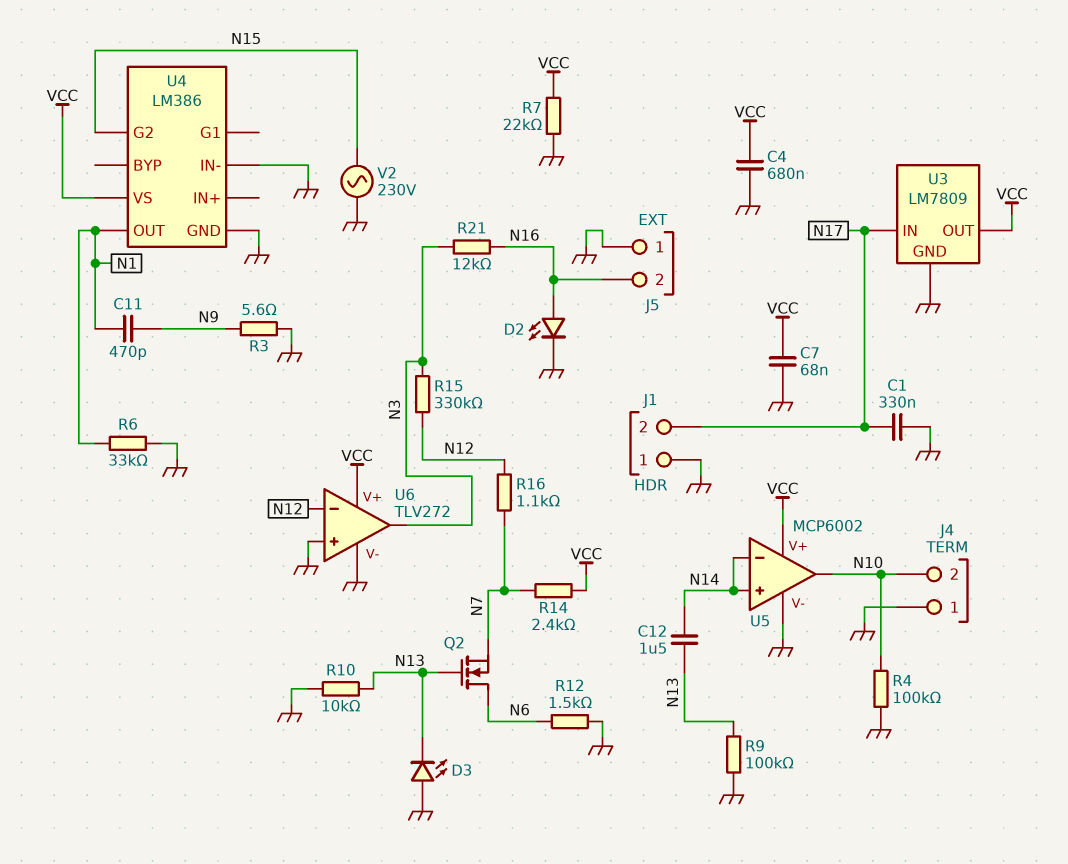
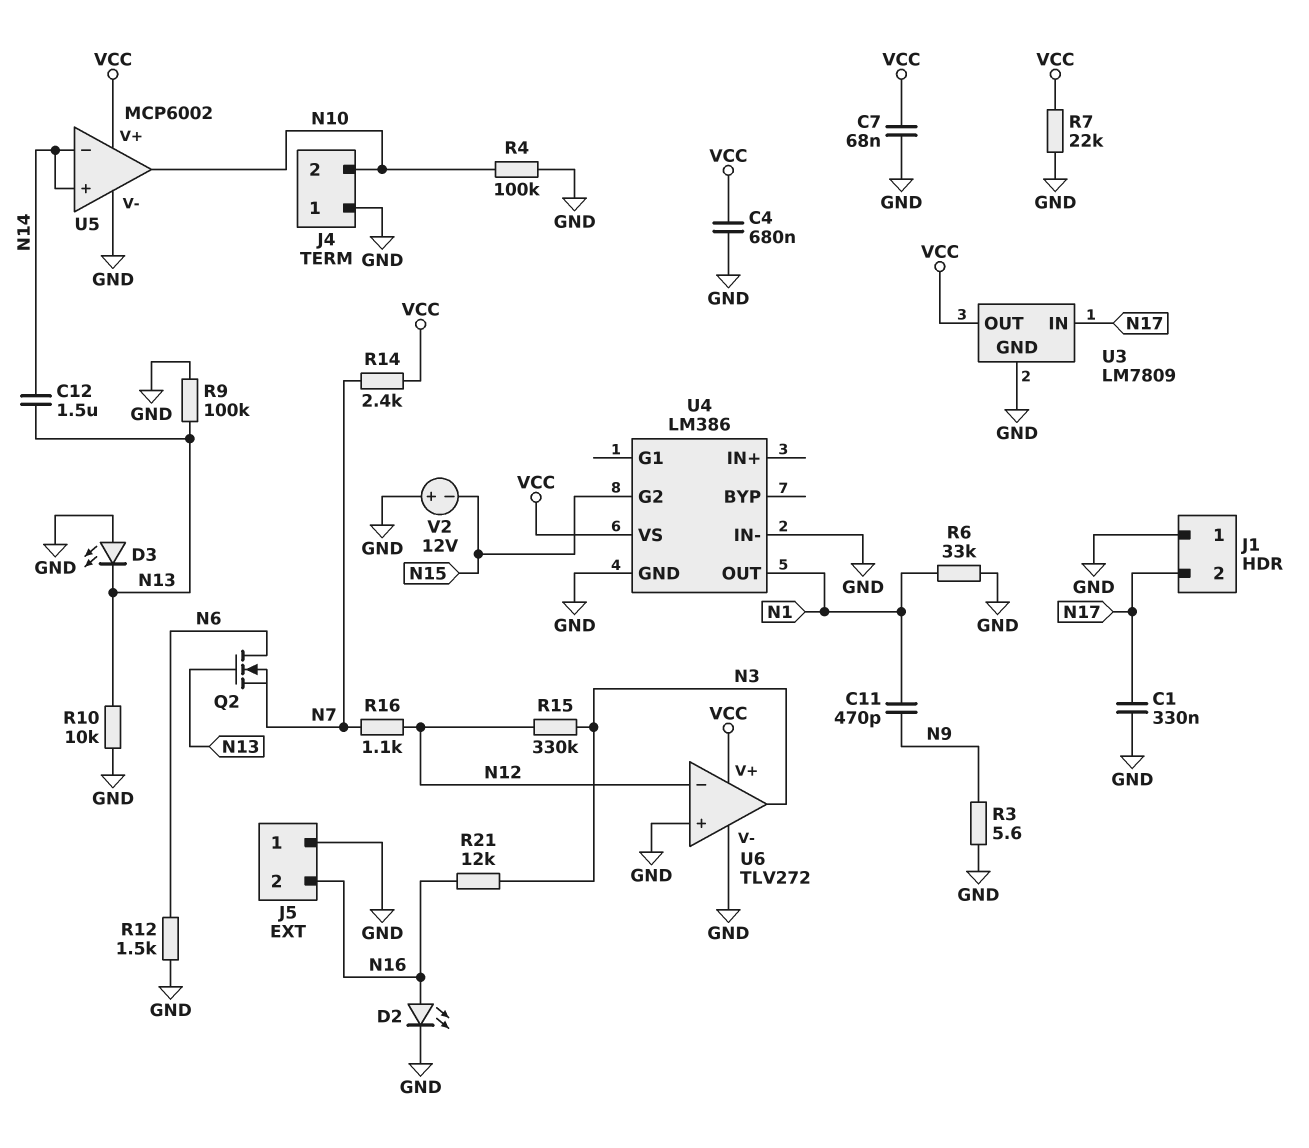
V2: AC 230V (GND, N15) -> 12V (plus GND, minus N15)

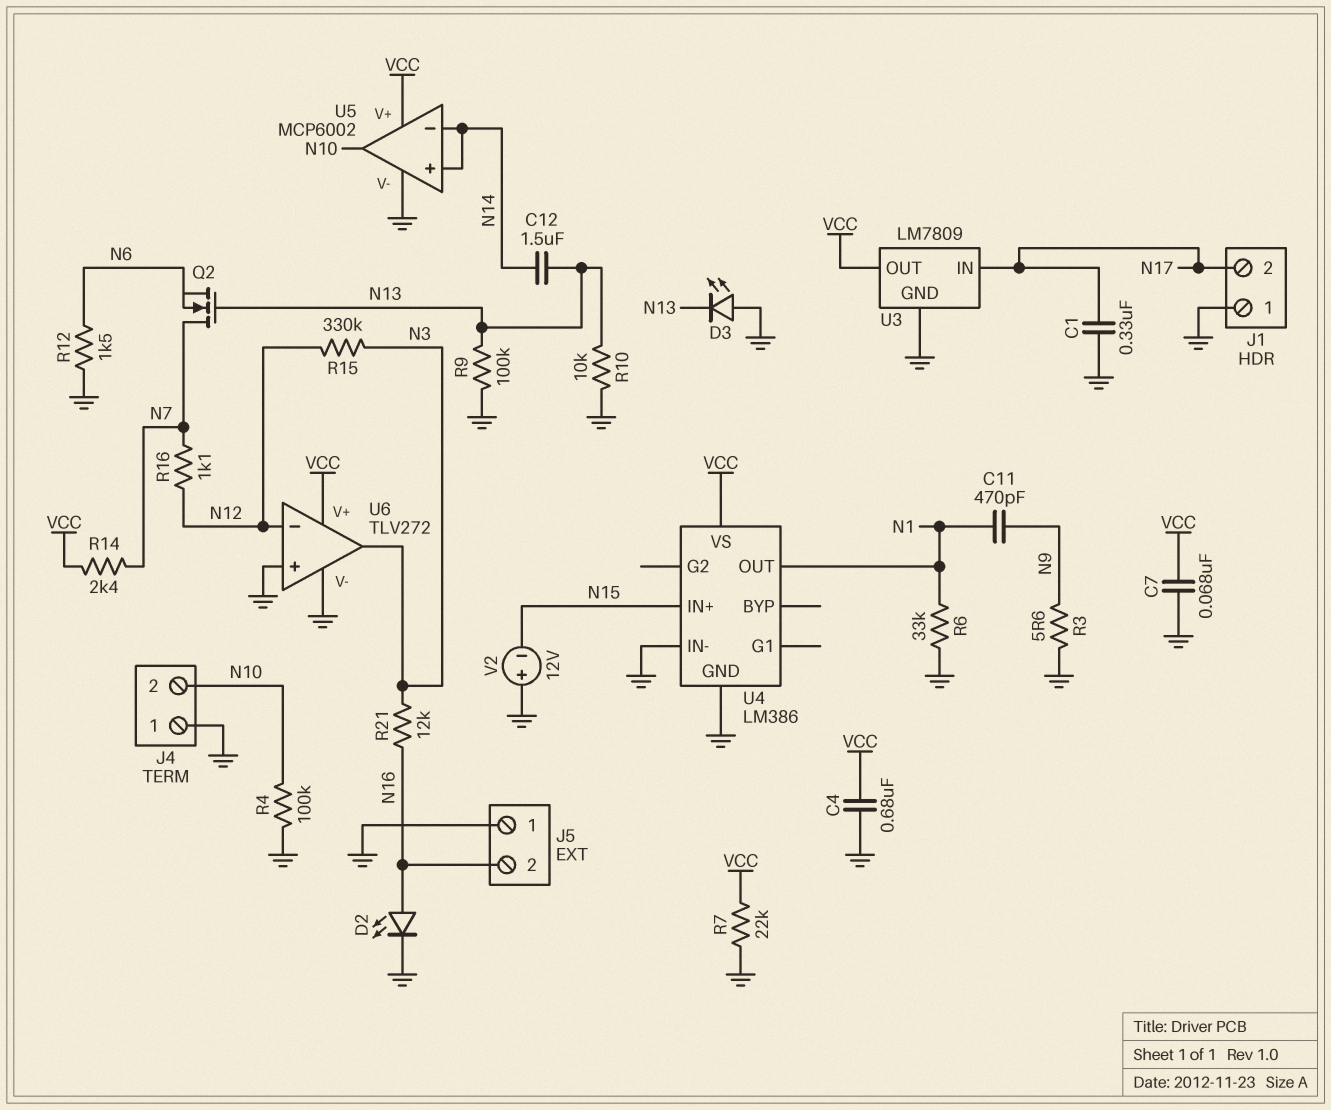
Q2: NMOS (G N13, D N6, S N7) -> NMOS (G N13, D N7, S N6)
U4 pin G2: N15 -> none
U4 pin IN+: none -> N15

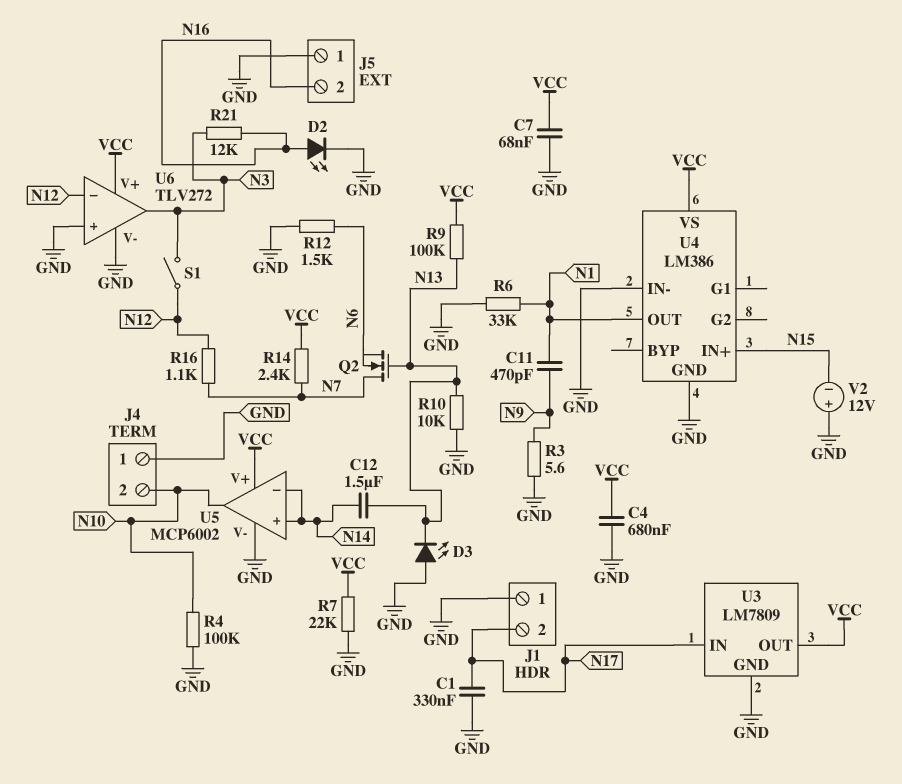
R9: 100k (GND, N13) -> 100k (N13, VCC)
R15: 330k (N3, N12) -> none
S1: none -> switch (N3, N12)

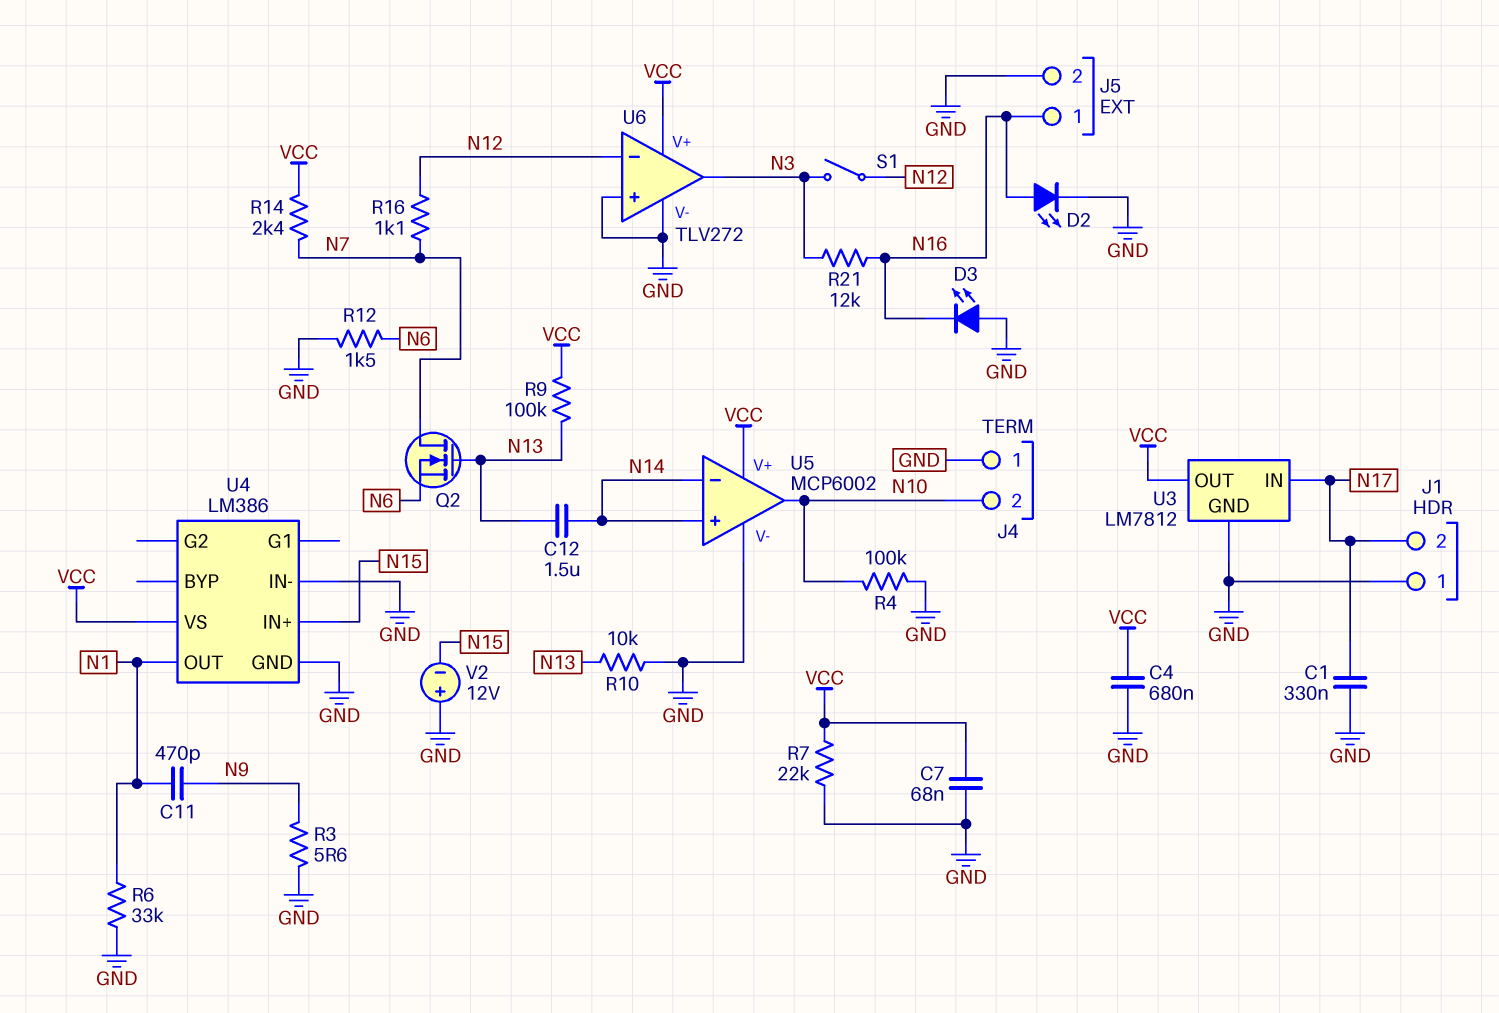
D3: LED (A GND, K N13) -> LED (A GND, K N16)
J5 pin 1: GND -> N16
J5 pin 2: N16 -> GND
U3: LM7809 -> LM7812

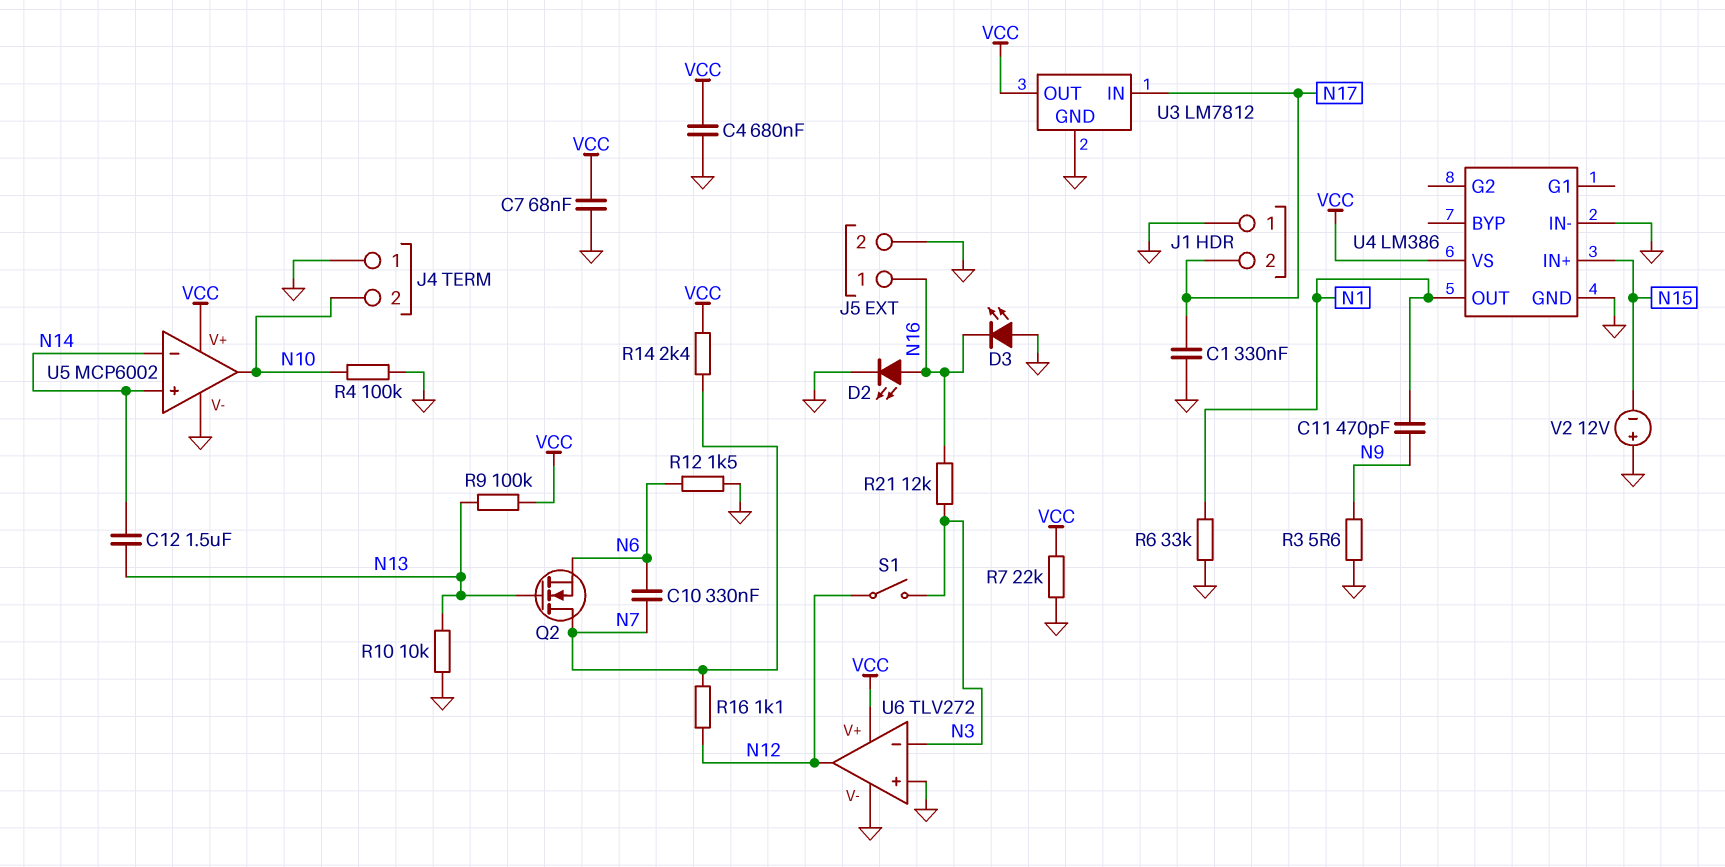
C10: none -> 330nF (N6, N7)
U6 pin in-: N12 -> N3
U6 pin out: N3 -> N12

